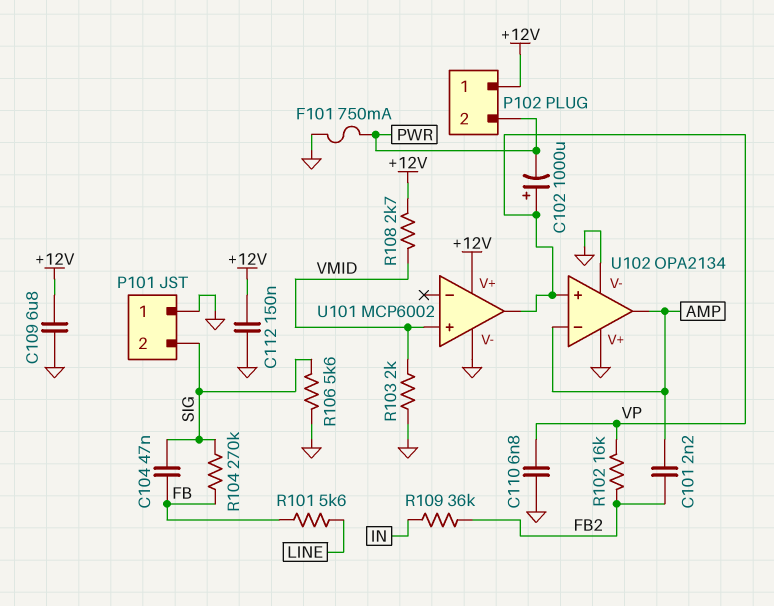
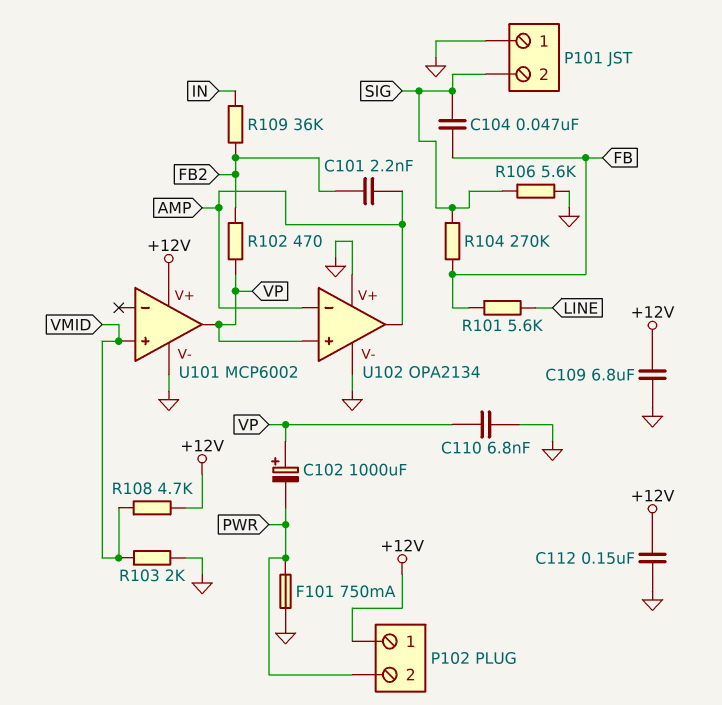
R102: 16k (FB2, VP) -> 470 (FB2, VP)
R108: 2.7k (+12V, VMID) -> 4.7k (+12V, VMID)

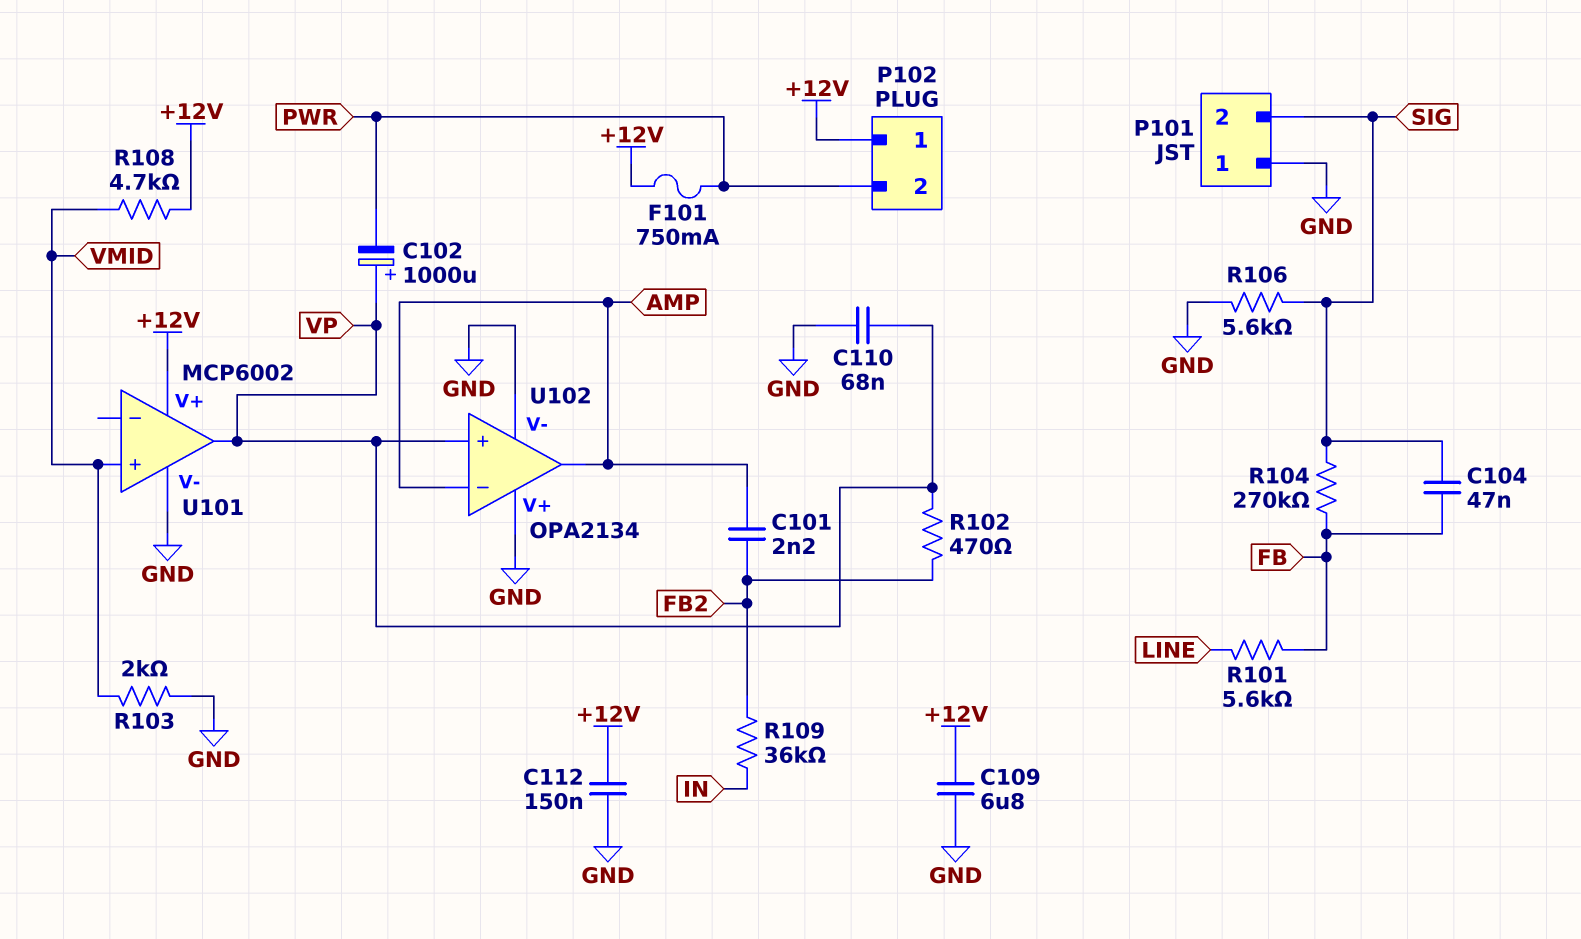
C110: 6.8nF (GND, VP) -> 68nF (GND, VP)
F101: 750mA (GND, PWR) -> 750mA (+12V, PWR)

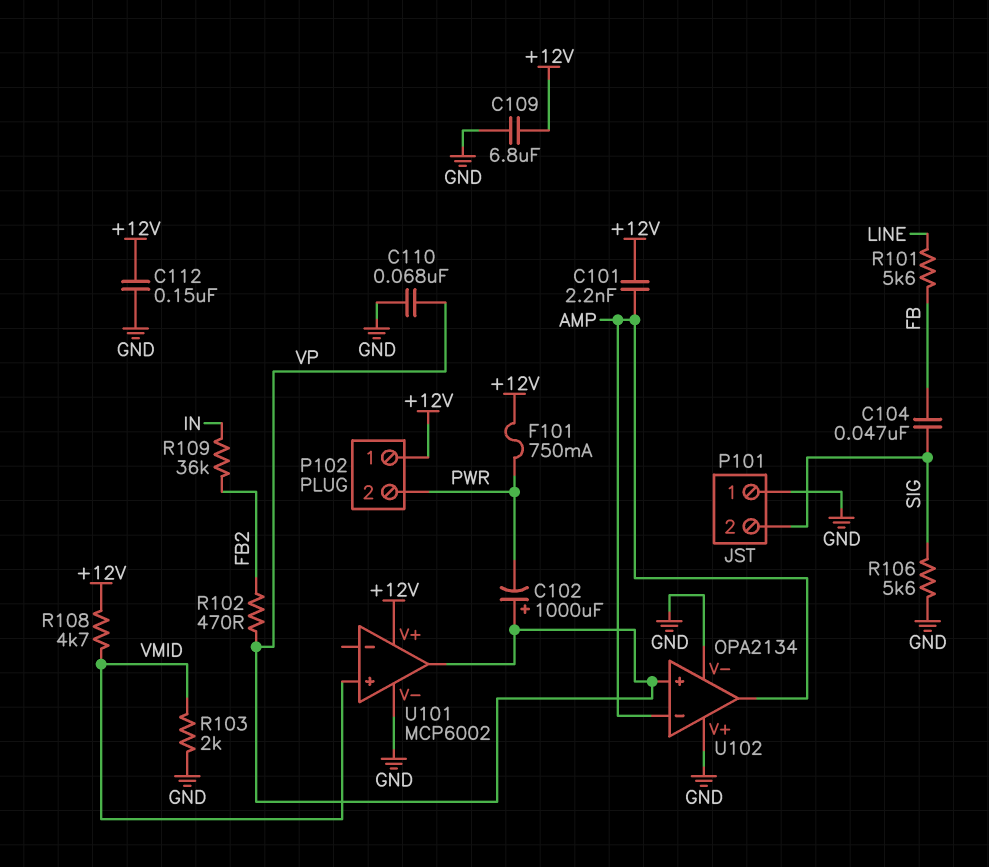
C101: 2.2nF (AMP, FB2) -> 2.2nF (+12V, AMP)
R104: 270k (FB, SIG) -> none

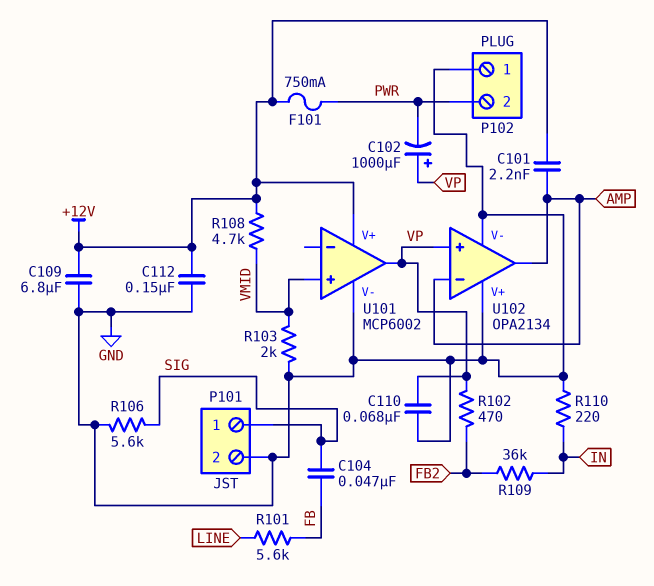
P101 pin 1: GND -> SIG
P101 pin 2: SIG -> GND
P102 pin 1: +12V -> GND
R110: none -> 220 (GND, IN)

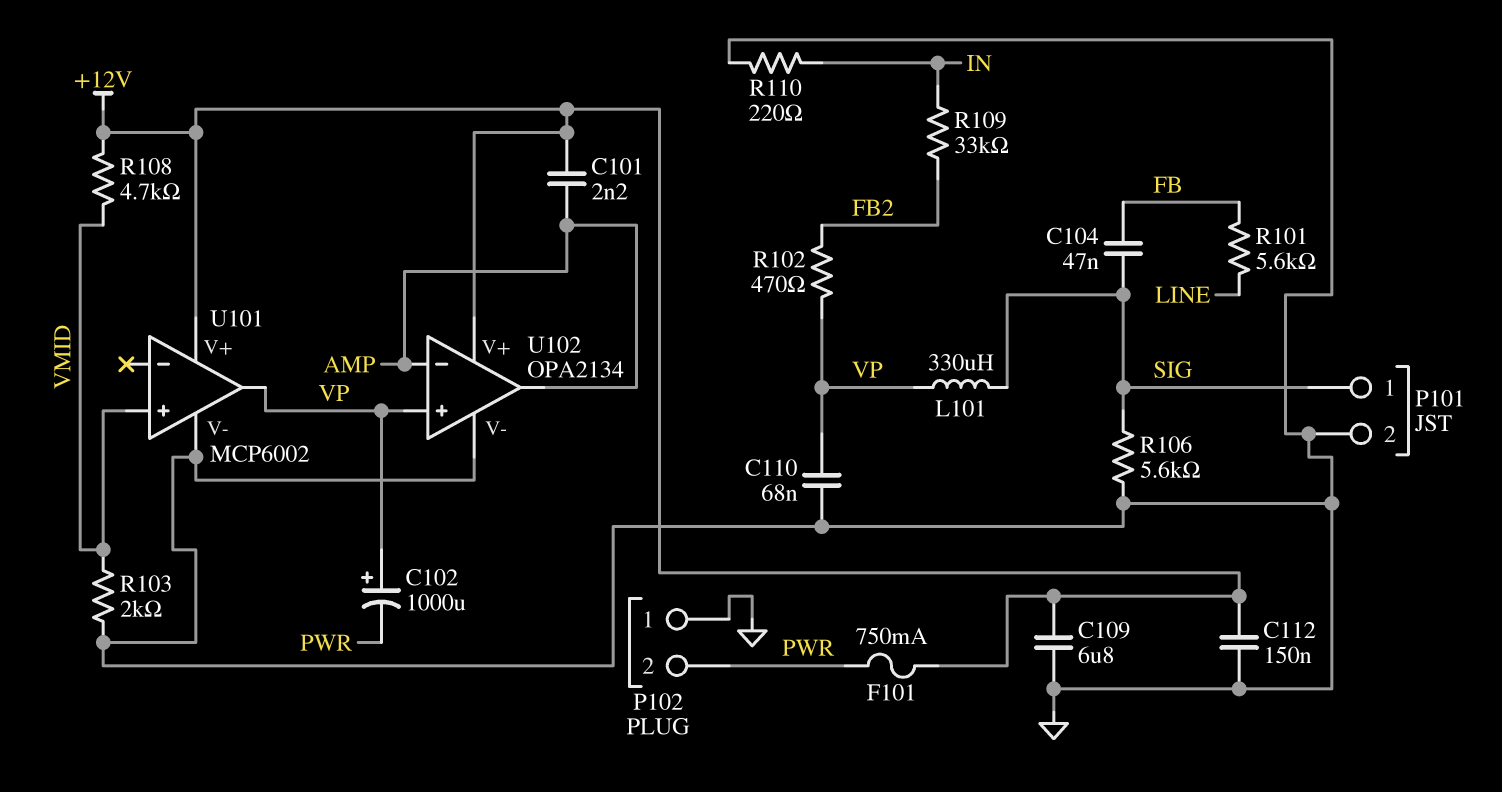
L101: none -> 330uH (SIG, VP)
R109: 36k (FB2, IN) -> 33k (FB2, IN)
U102 pin V+: GND -> +12V

